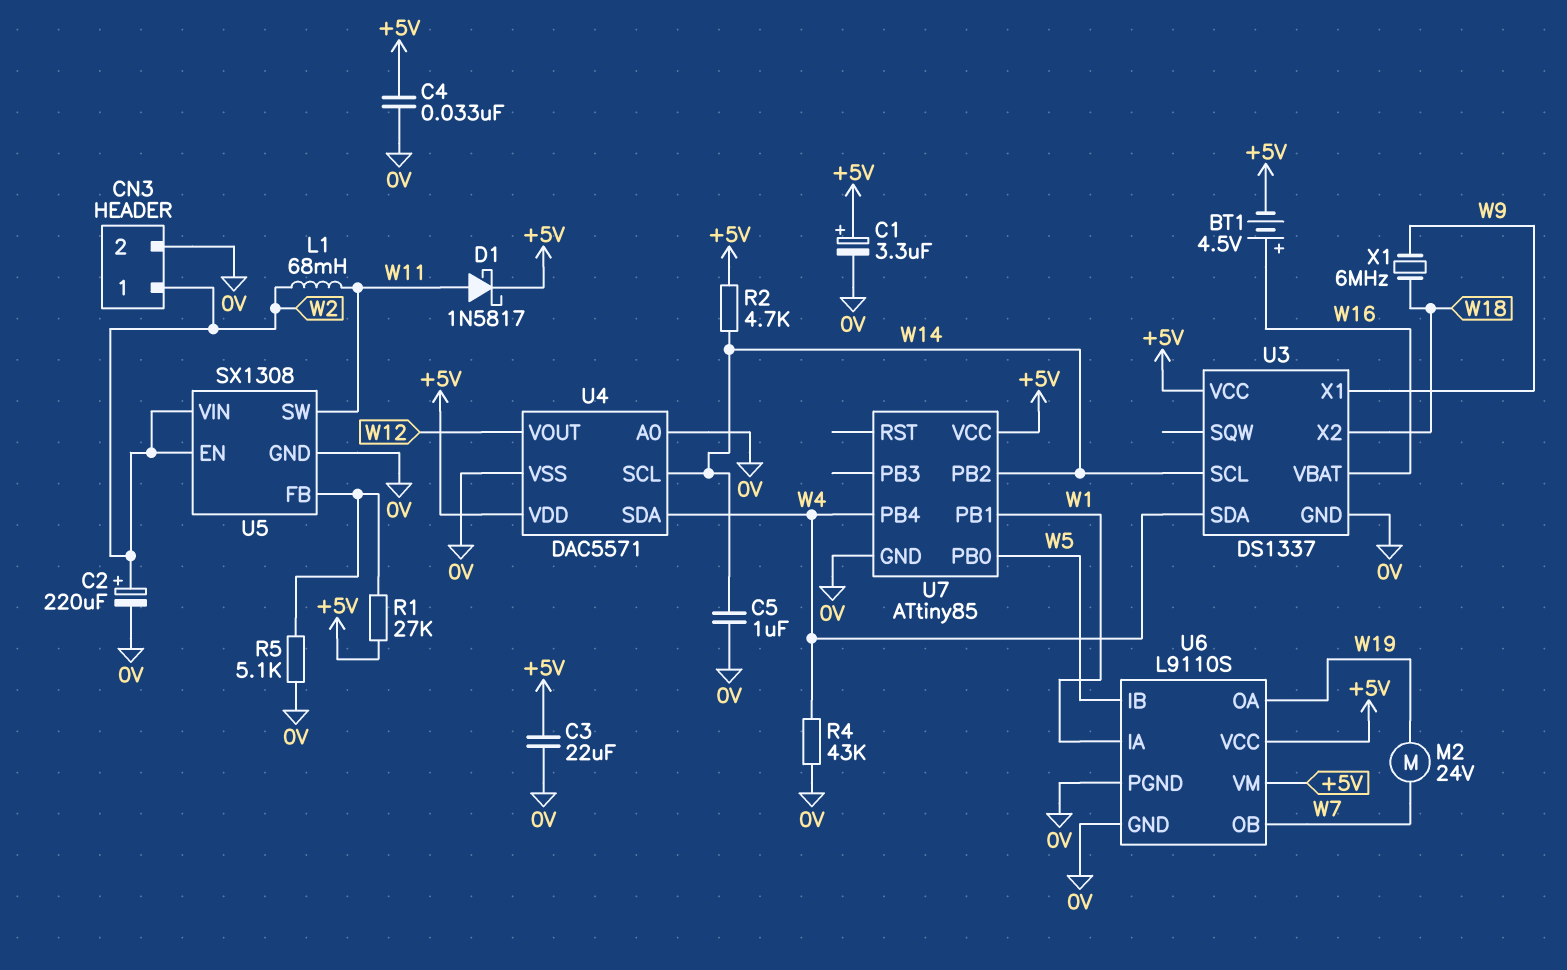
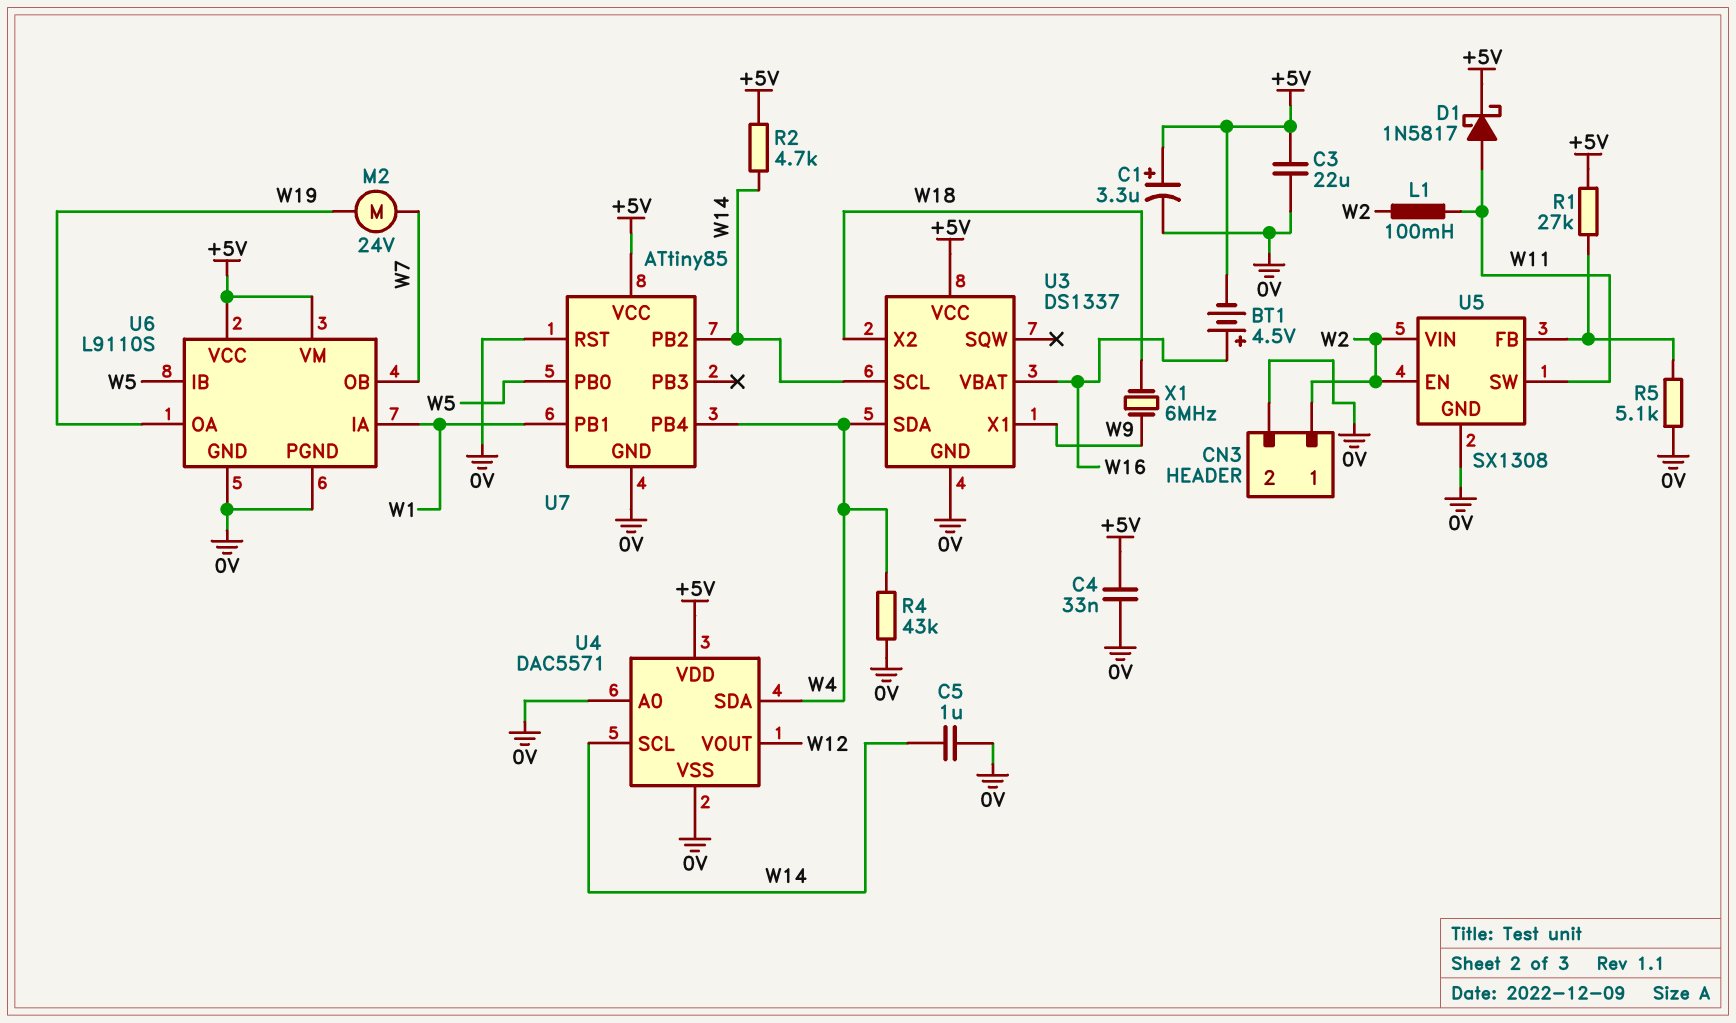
C2: 220uF (plus W2, minus 0V) -> none
L1: 68mH (W2, W11) -> 100mH (W2, W11)
U7 pin RST: none -> 0V

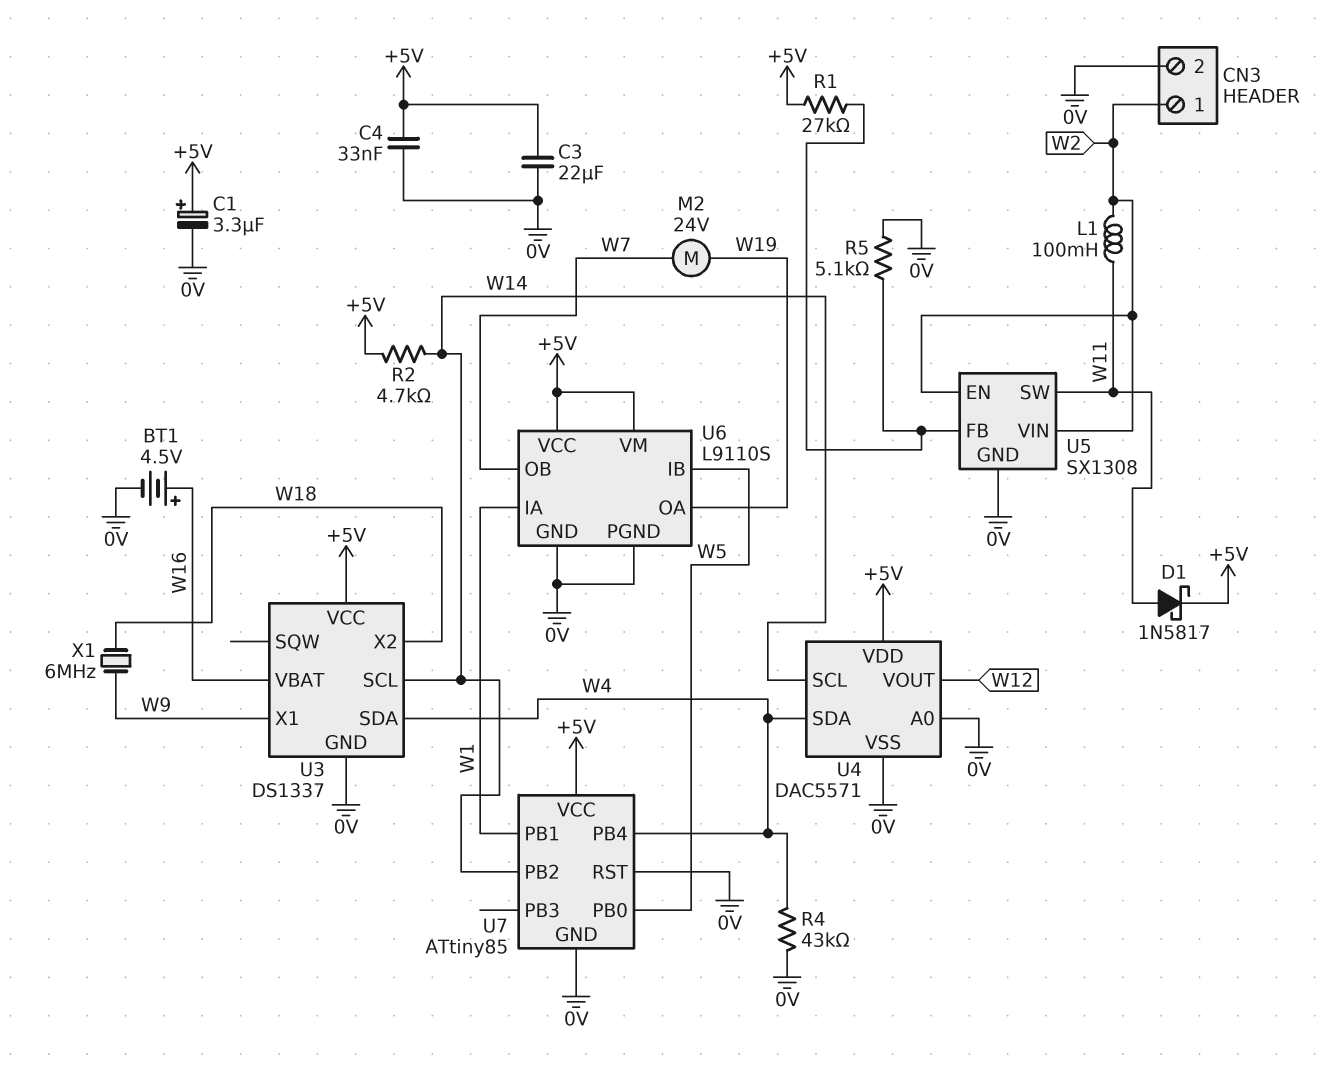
BT1: 4.5V (plus W16, minus +5V) -> 4.5V (plus W16, minus 0V)
C5: 1uF (0V, W14) -> none

